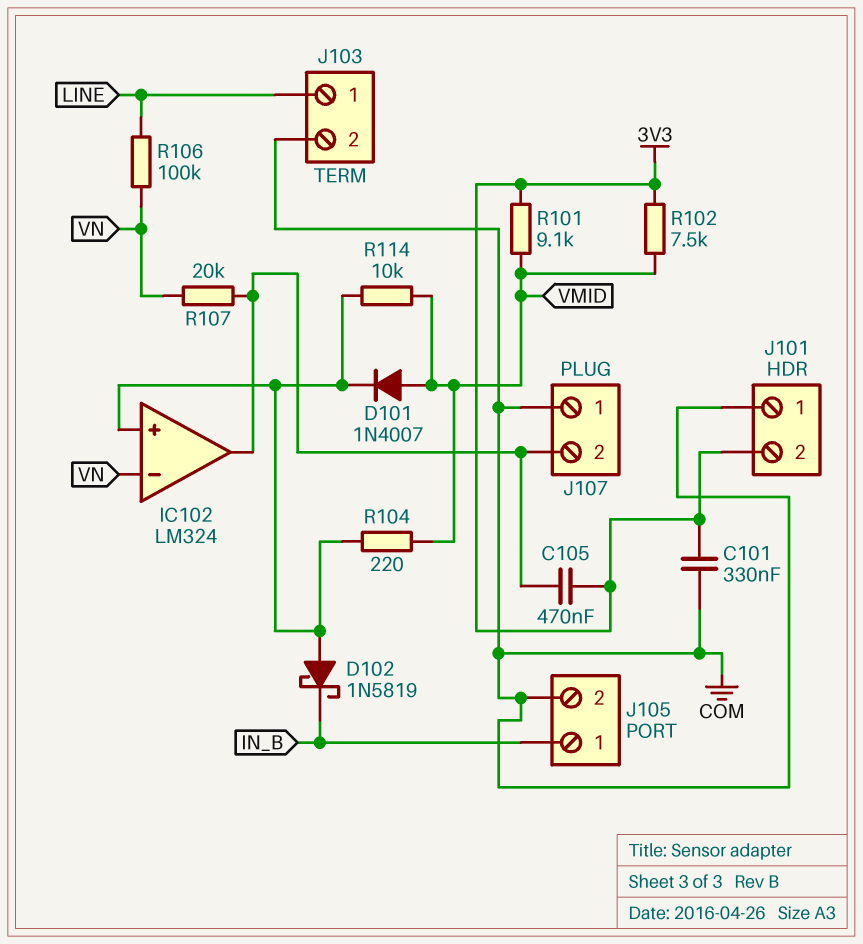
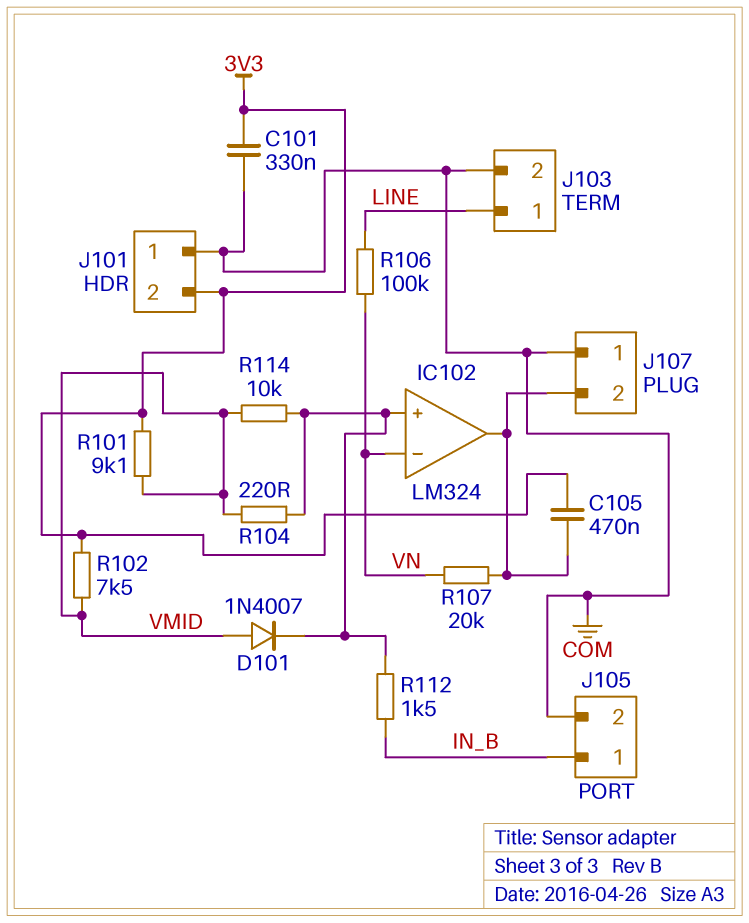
D102: schottky 1N5819 (A IC102/in+, K IN_B) -> none
R112: none -> 1.5k (IC102/in+, IN_B)

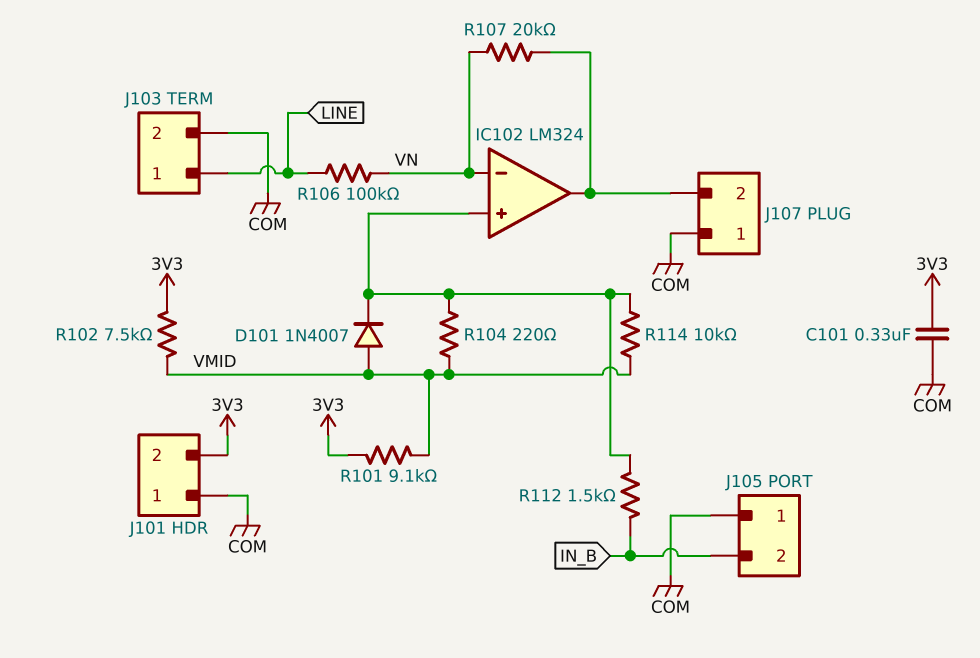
C105: 470nF (3V3, IC102/out) -> none
J105 pin 1: IN_B -> COM
J105 pin 2: COM -> IN_B

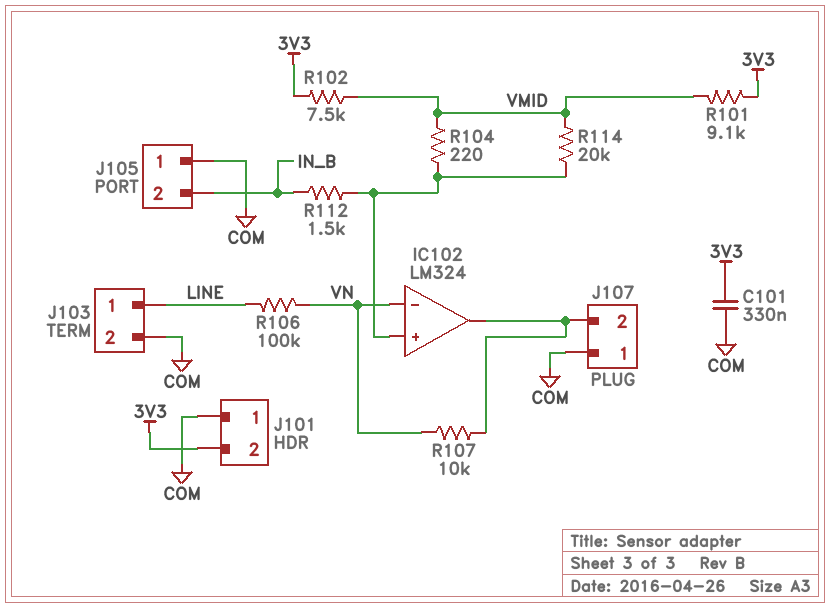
D101: diode 1N4007 (A VMID, K IC102/in+) -> none
R107: 20k (IC102/out, VN) -> 10k (IC102/out, VN)
R114: 10k (IC102/in+, VMID) -> 20k (IC102/in+, VMID)

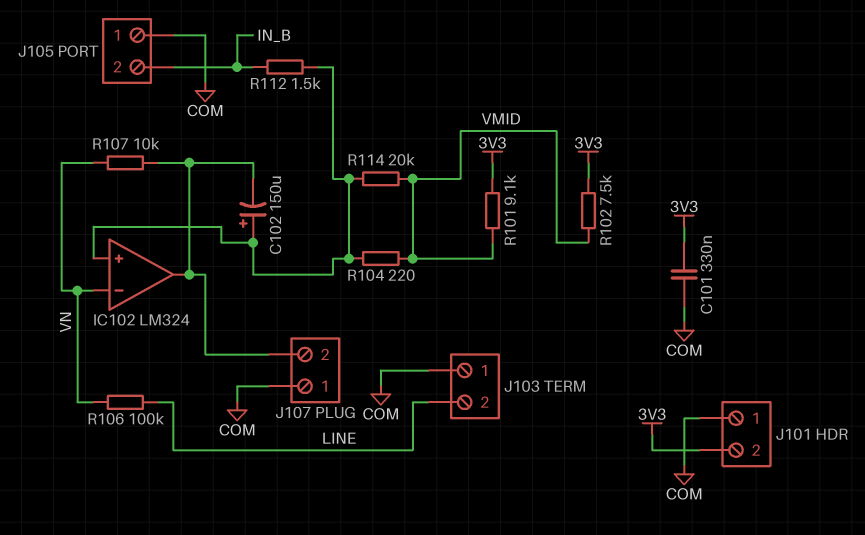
C102: none -> 150uF (plus IC102/in+, minus IC102/out)
J103 pin 1: LINE -> COM
J103 pin 2: COM -> LINE

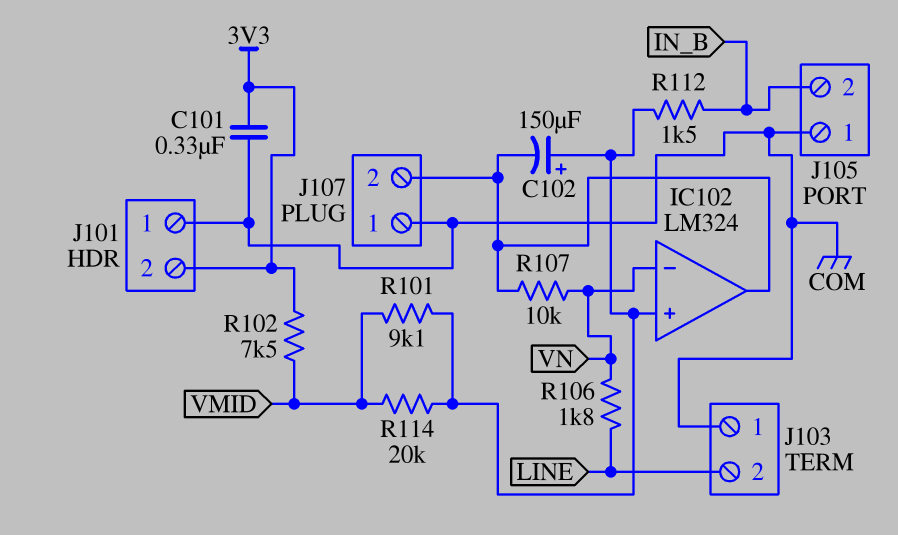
R101: 9.1k (3V3, VMID) -> 9.1k (IC102/in+, VMID)
R104: 220 (IC102/in+, VMID) -> none
R106: 100k (LINE, VN) -> 1.8k (LINE, VN)

